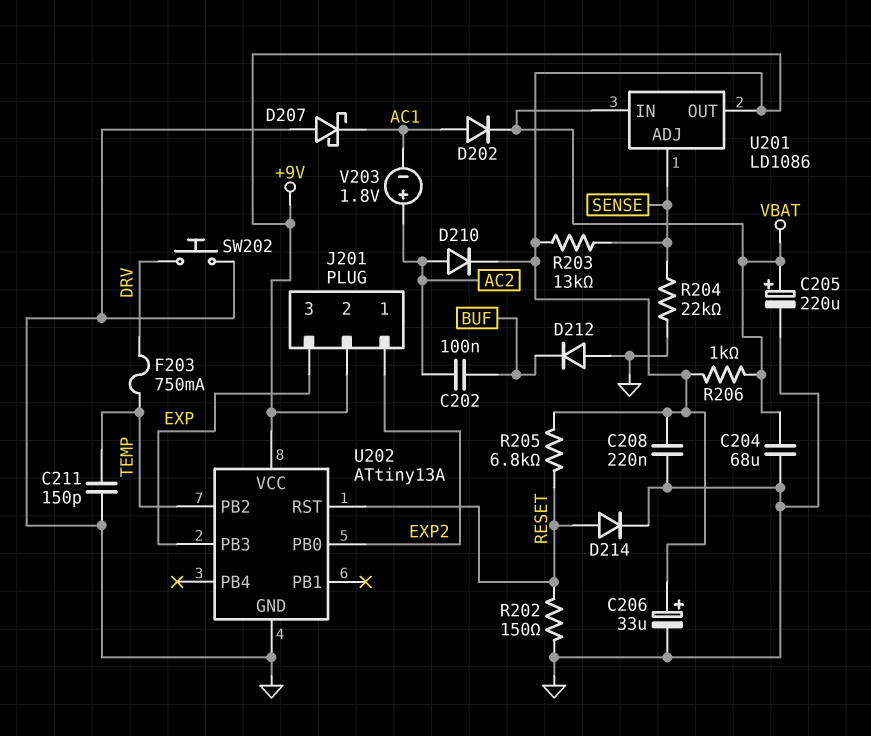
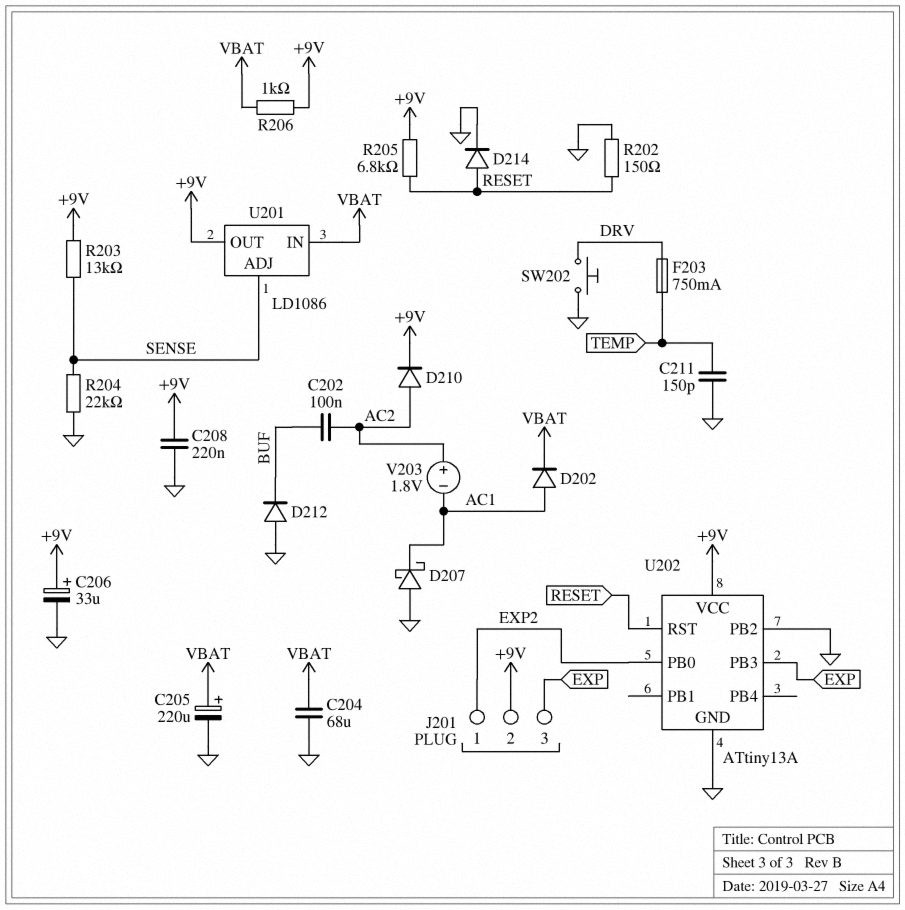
U202 pin PB2: TEMP -> GND

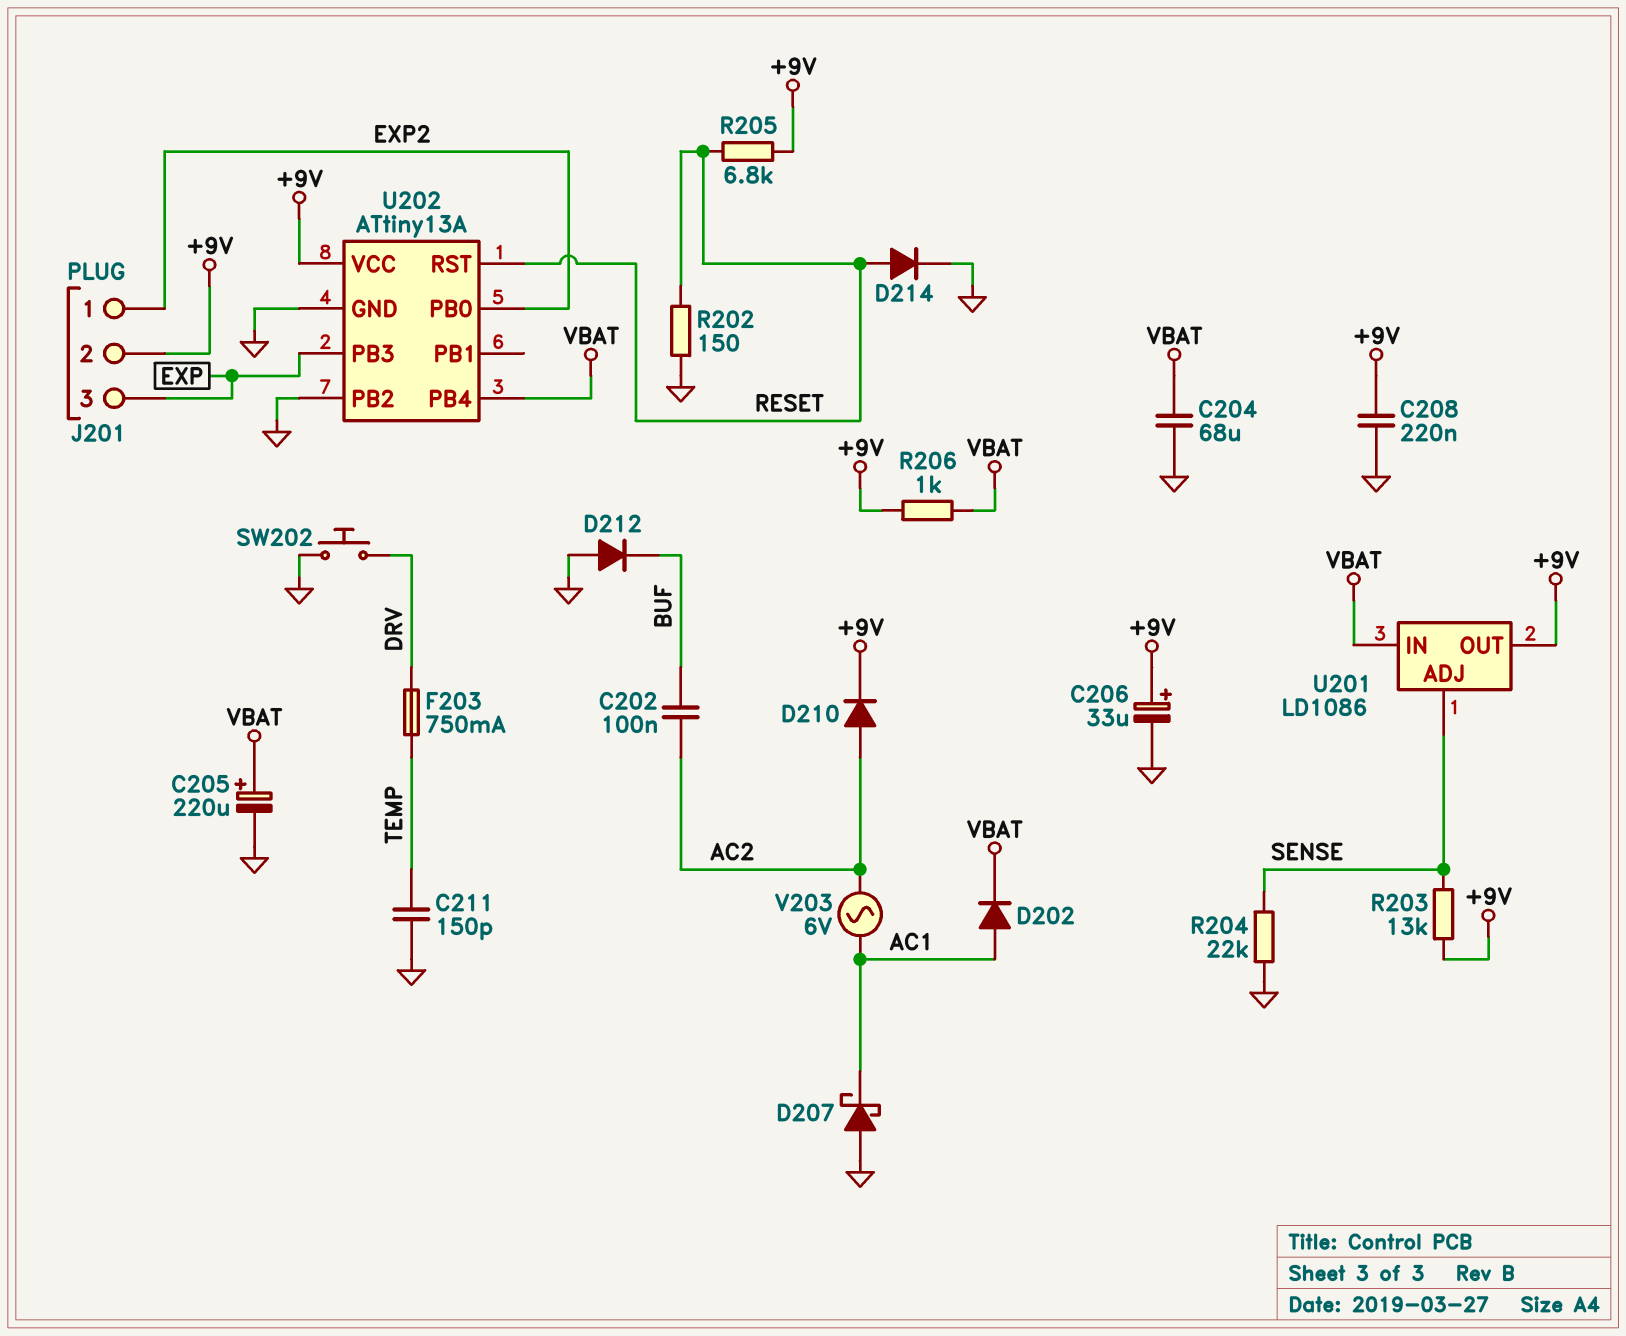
U202 pin PB4: none -> VBAT
V203: 1.8V (plus AC2, minus AC1) -> AC 6V (AC1, AC2)

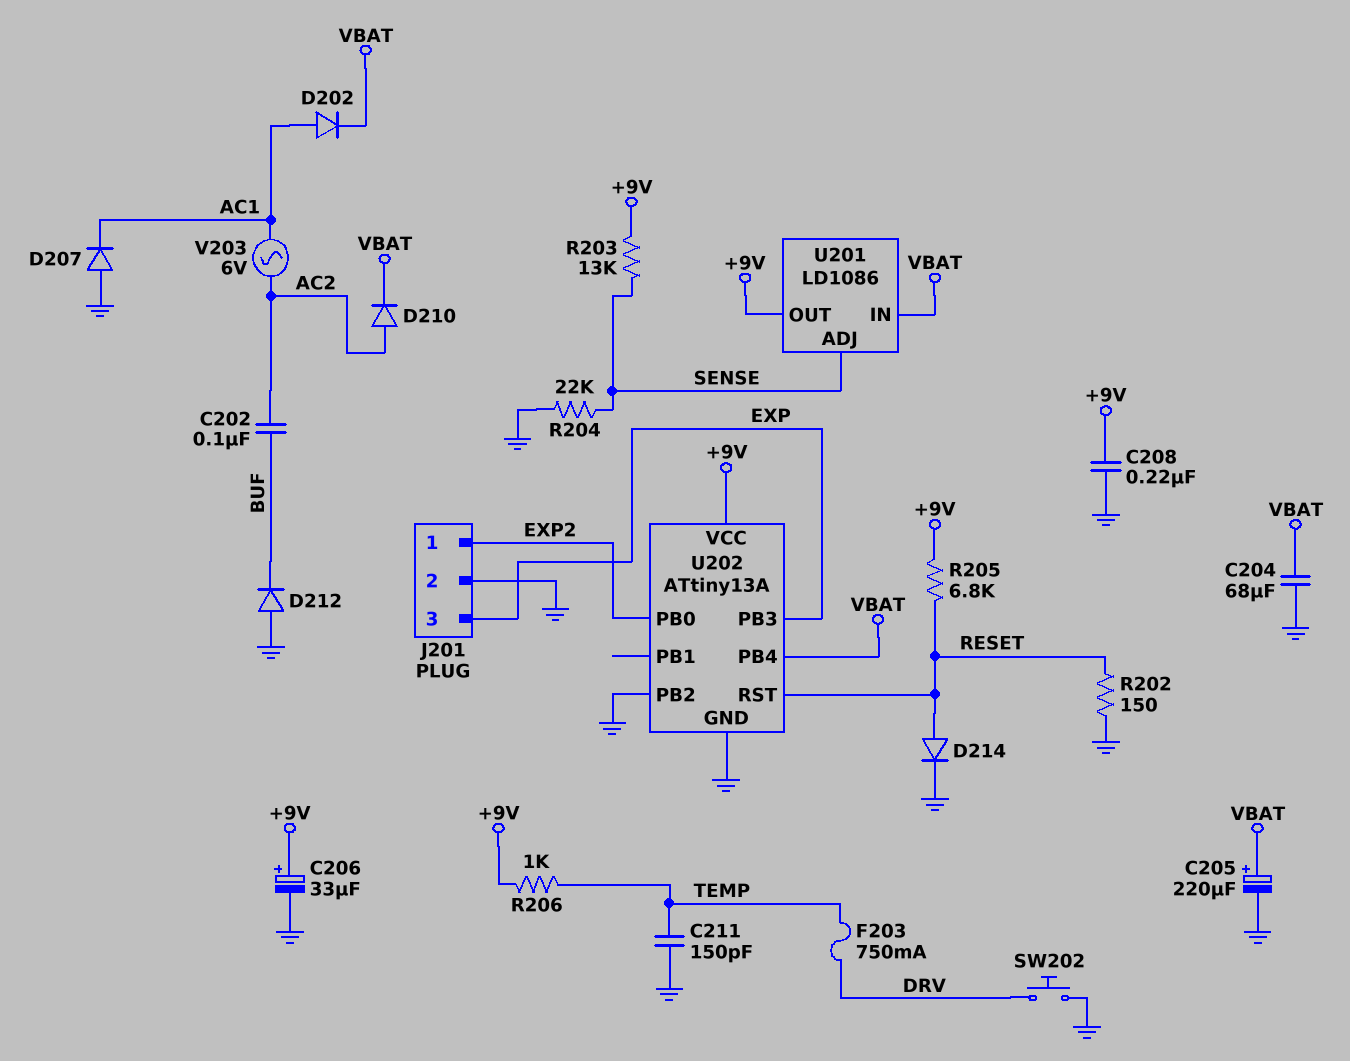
D207: schottky (A GND, K AC1) -> diode (A GND, K AC1)
D210: diode (A AC2, K +9V) -> diode (A AC2, K VBAT)
J201 pin 2: +9V -> GND
R206: 1k (+9V, VBAT) -> 1k (+9V, TEMP)

